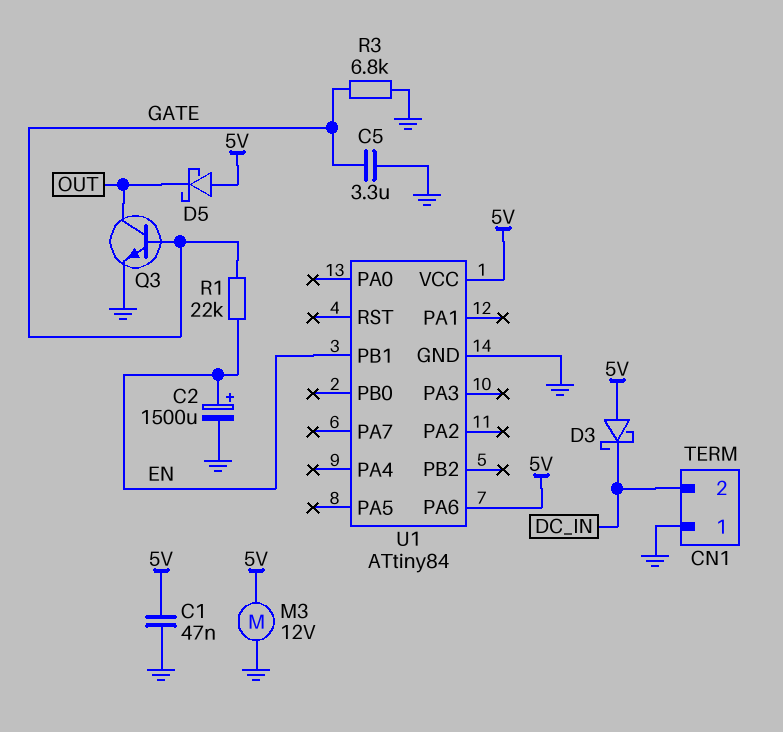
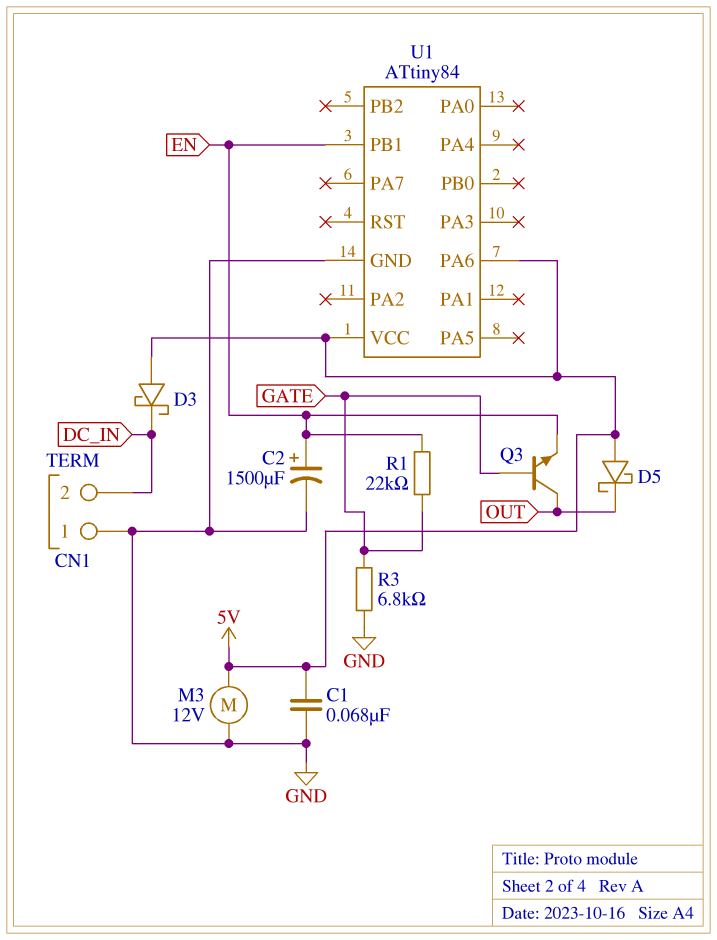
C1: 47nF (5V, GND) -> 68nF (5V, GND)
C5: 3.3uF (GATE, GND) -> none
Q3: NPN (B GATE, C OUT, E GND) -> NPN (B GATE, C OUT, E EN)

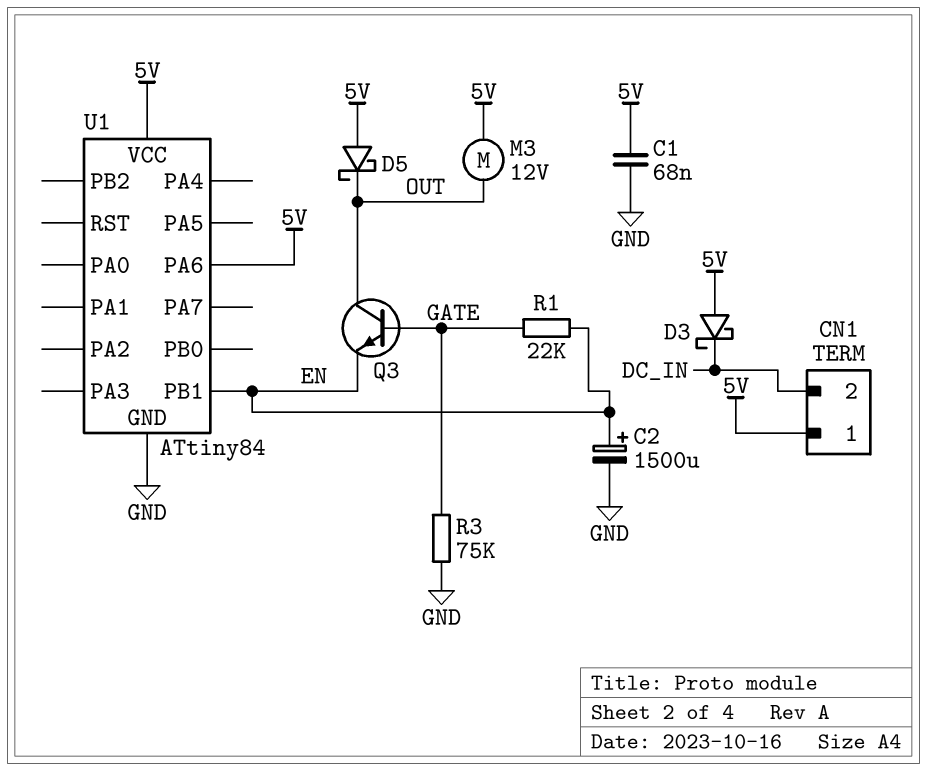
CN1 pin 1: GND -> 5V
M3: motor 12V (5V, GND) -> motor 12V (5V, OUT)
R3: 6.8k (GATE, GND) -> 75k (GATE, GND)

